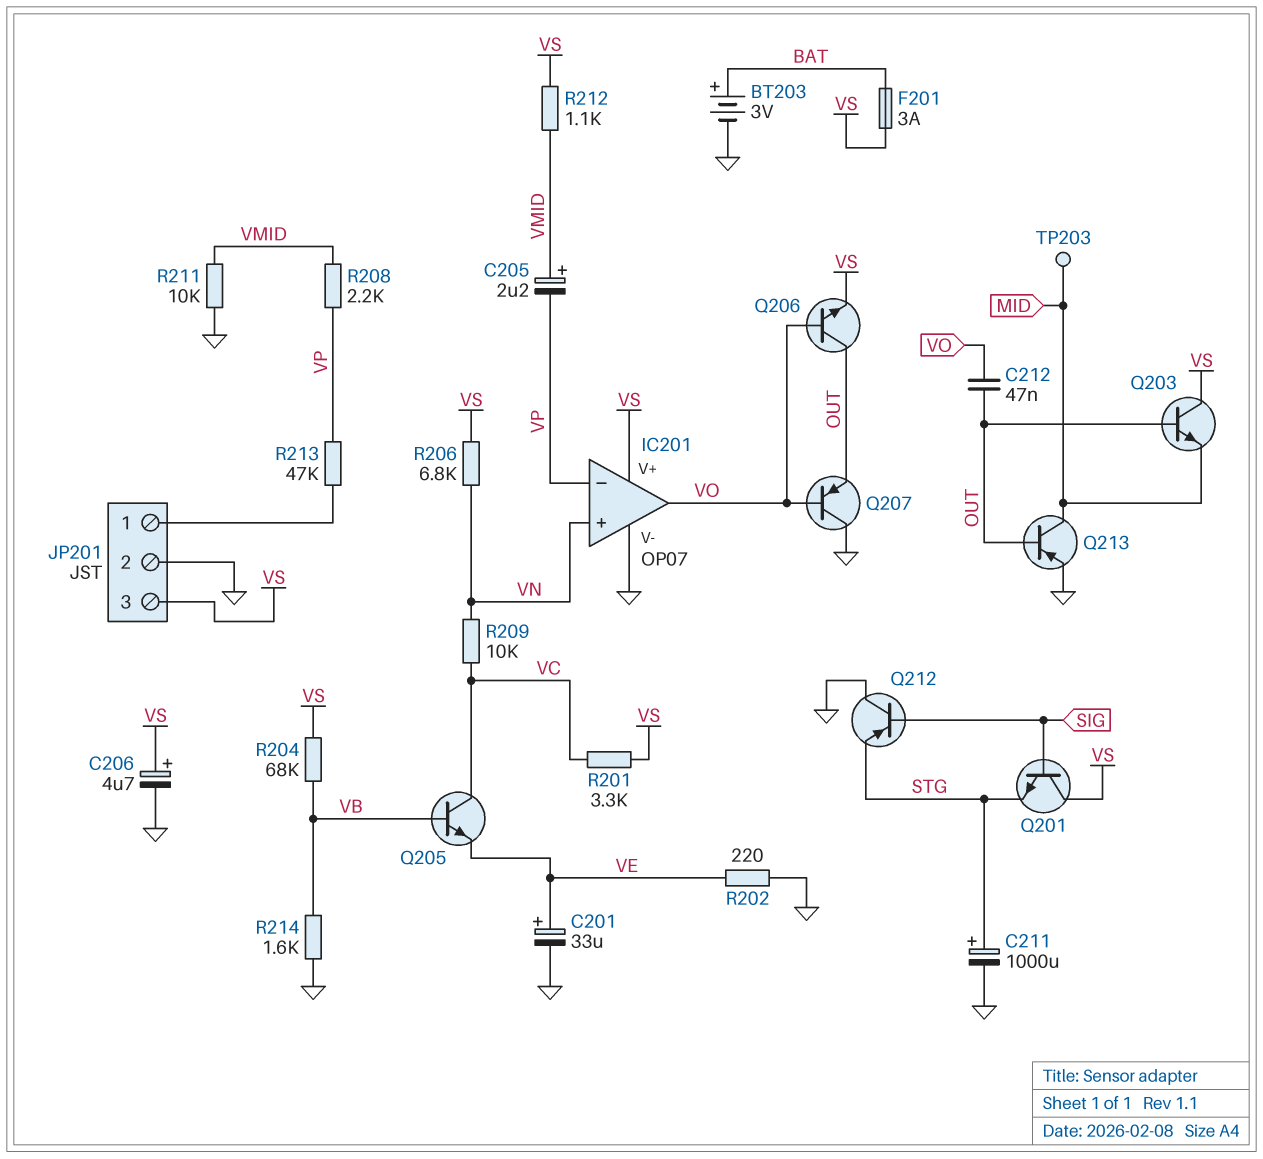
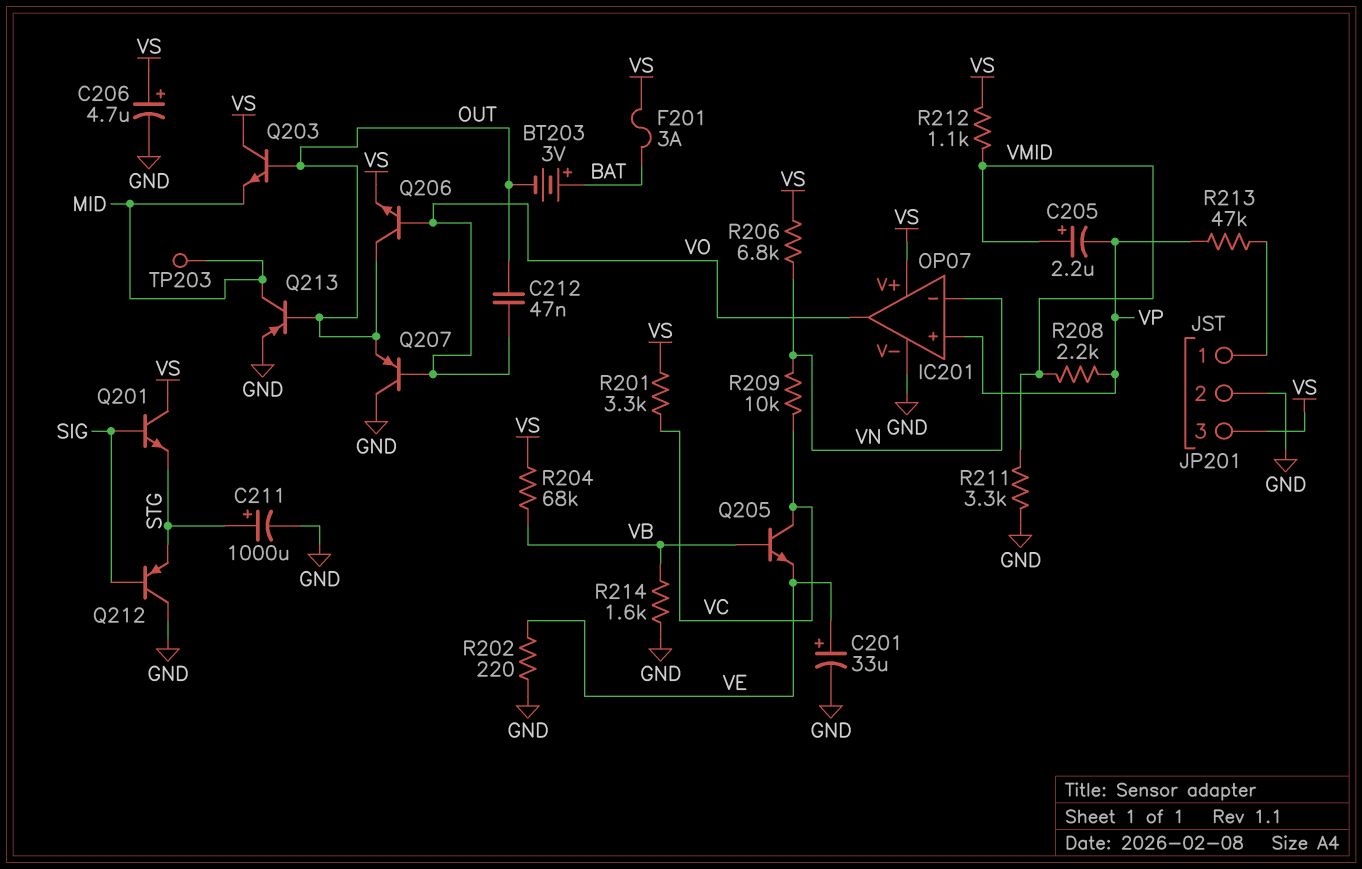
BT203: 3V (plus BAT, minus GND) -> 3V (plus BAT, minus OUT)
IC201 pin in+: VN -> VP
IC201 pin in-: VP -> VN
R211: 10k (GND, VMID) -> 3.3k (GND, VMID)

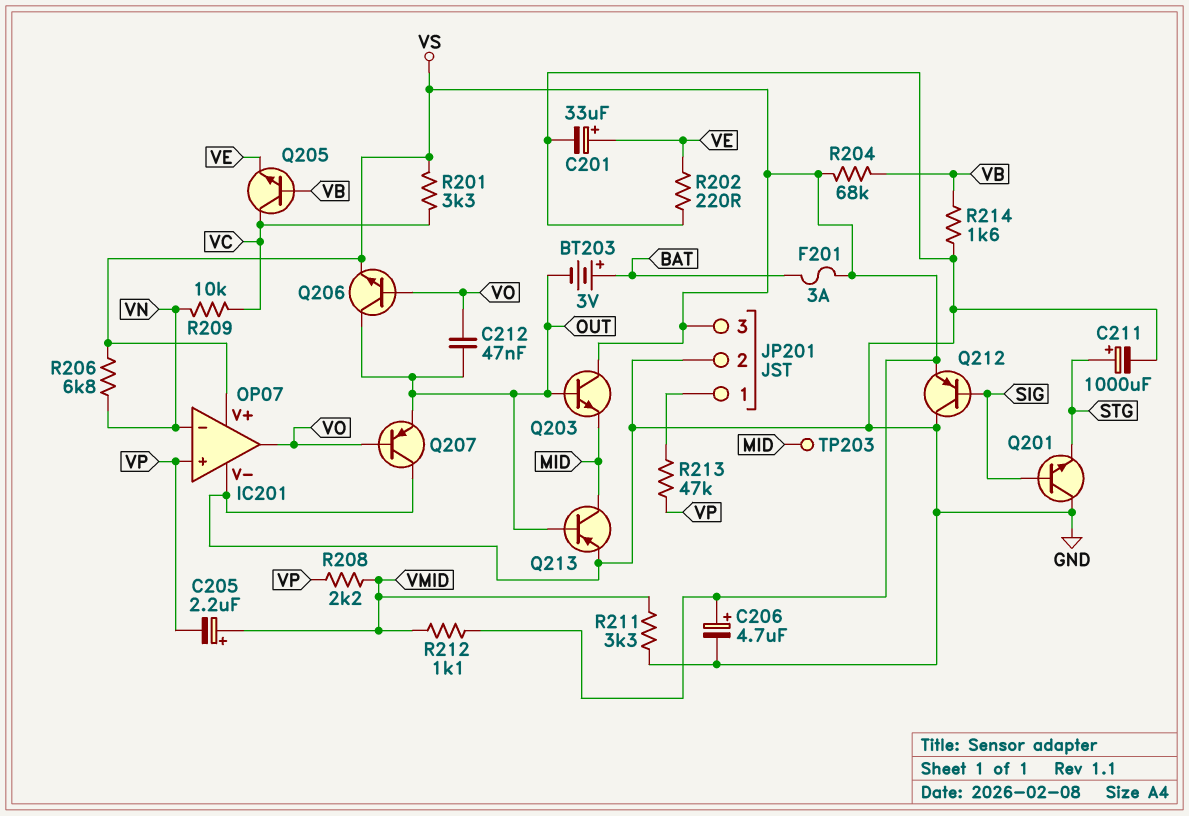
Q201: NPN (B SIG, C VS, E STG) -> NPN (B SIG, C GND, E STG)
Q212: PNP (B SIG, C GND, E STG) -> PNP (B SIG, C GND, E VS)

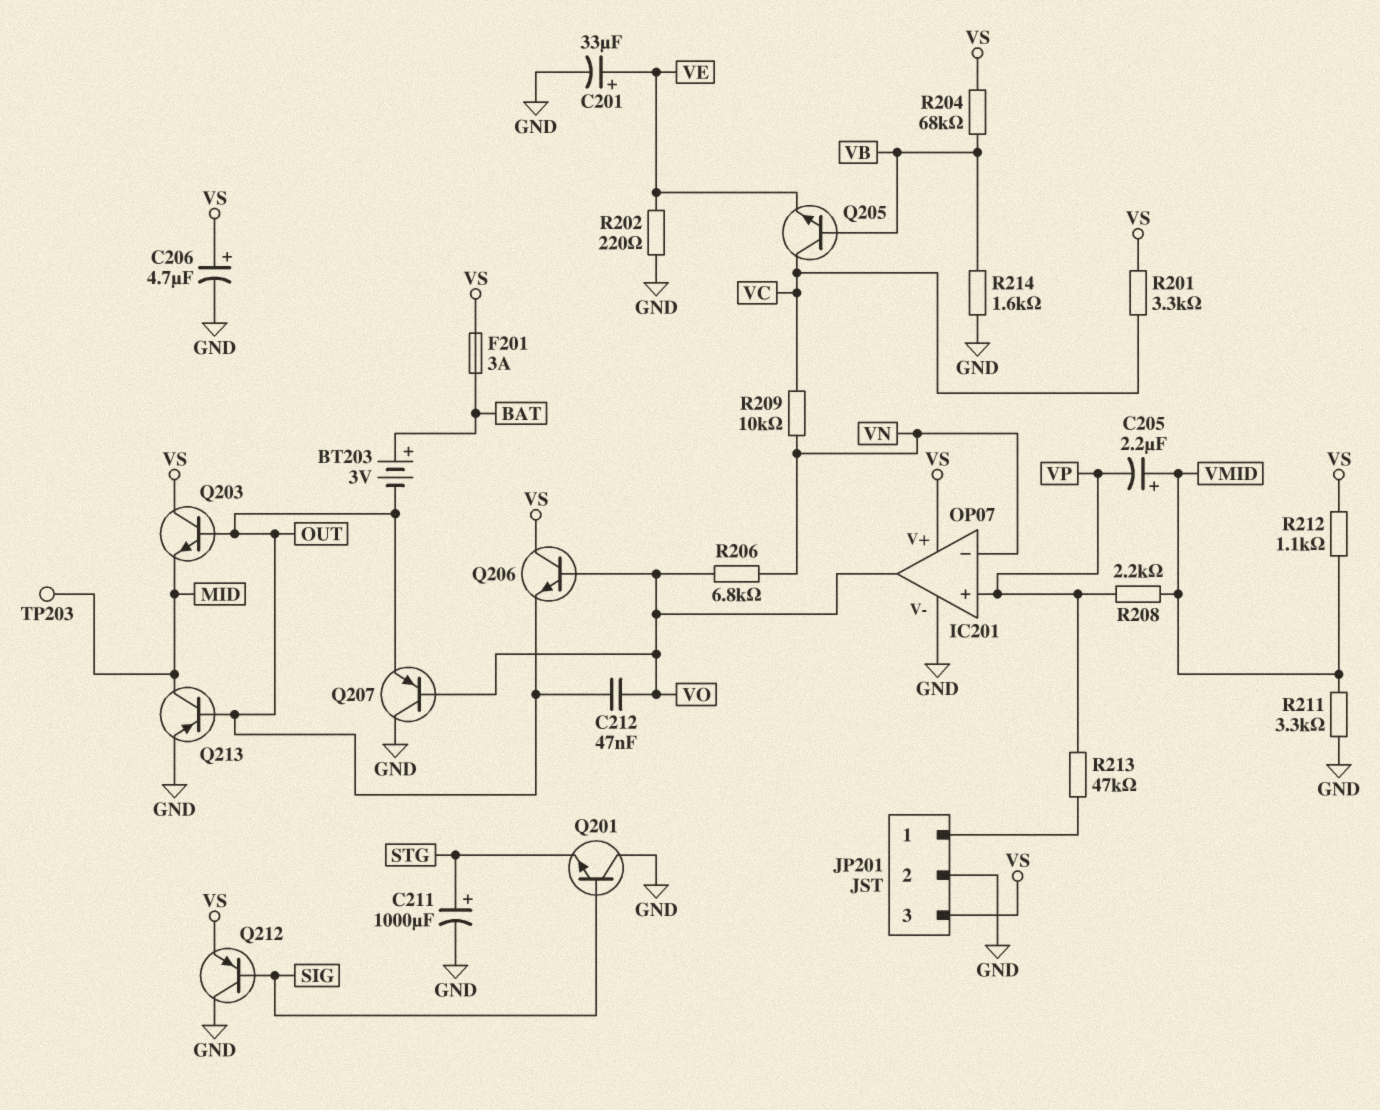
Q206: NPN (B VO, C OUT, E VS) -> NPN (B VO, C VS, E OUT)
R206: 6.8k (VN, VS) -> 6.8k (VN, VO)

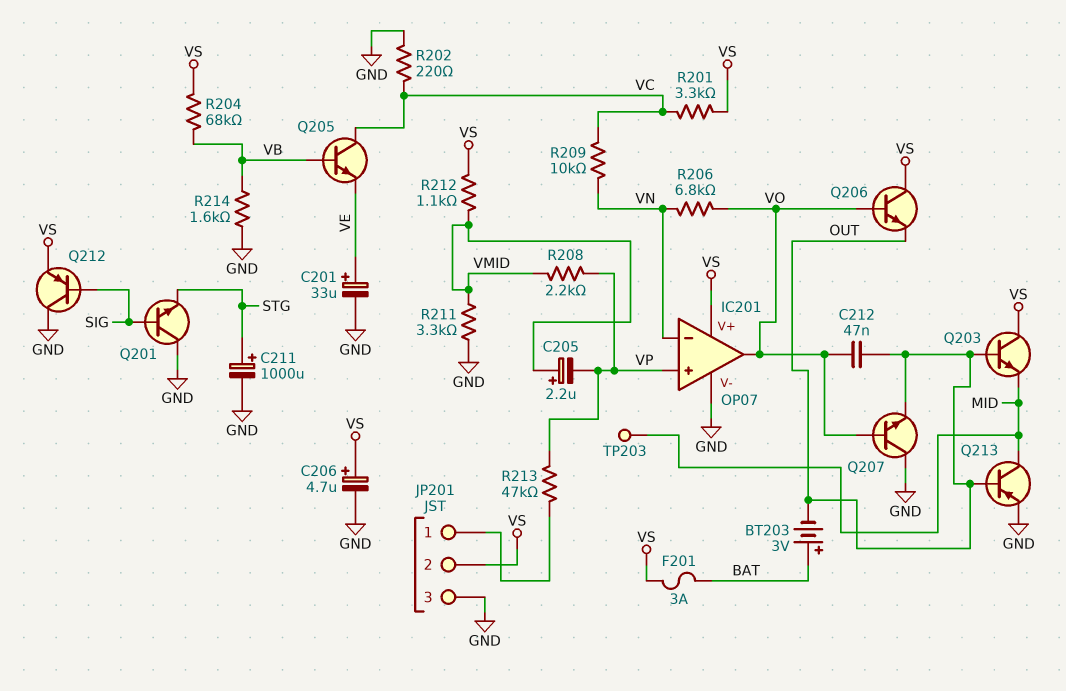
JP201 pin 2: GND -> VS
JP201 pin 3: VS -> GND
Q207: PNP (B VO, C GND, E OUT) -> NPN (B VO, C GND, E OUT)
R202: 220 (GND, VE) -> 220 (GND, VC)

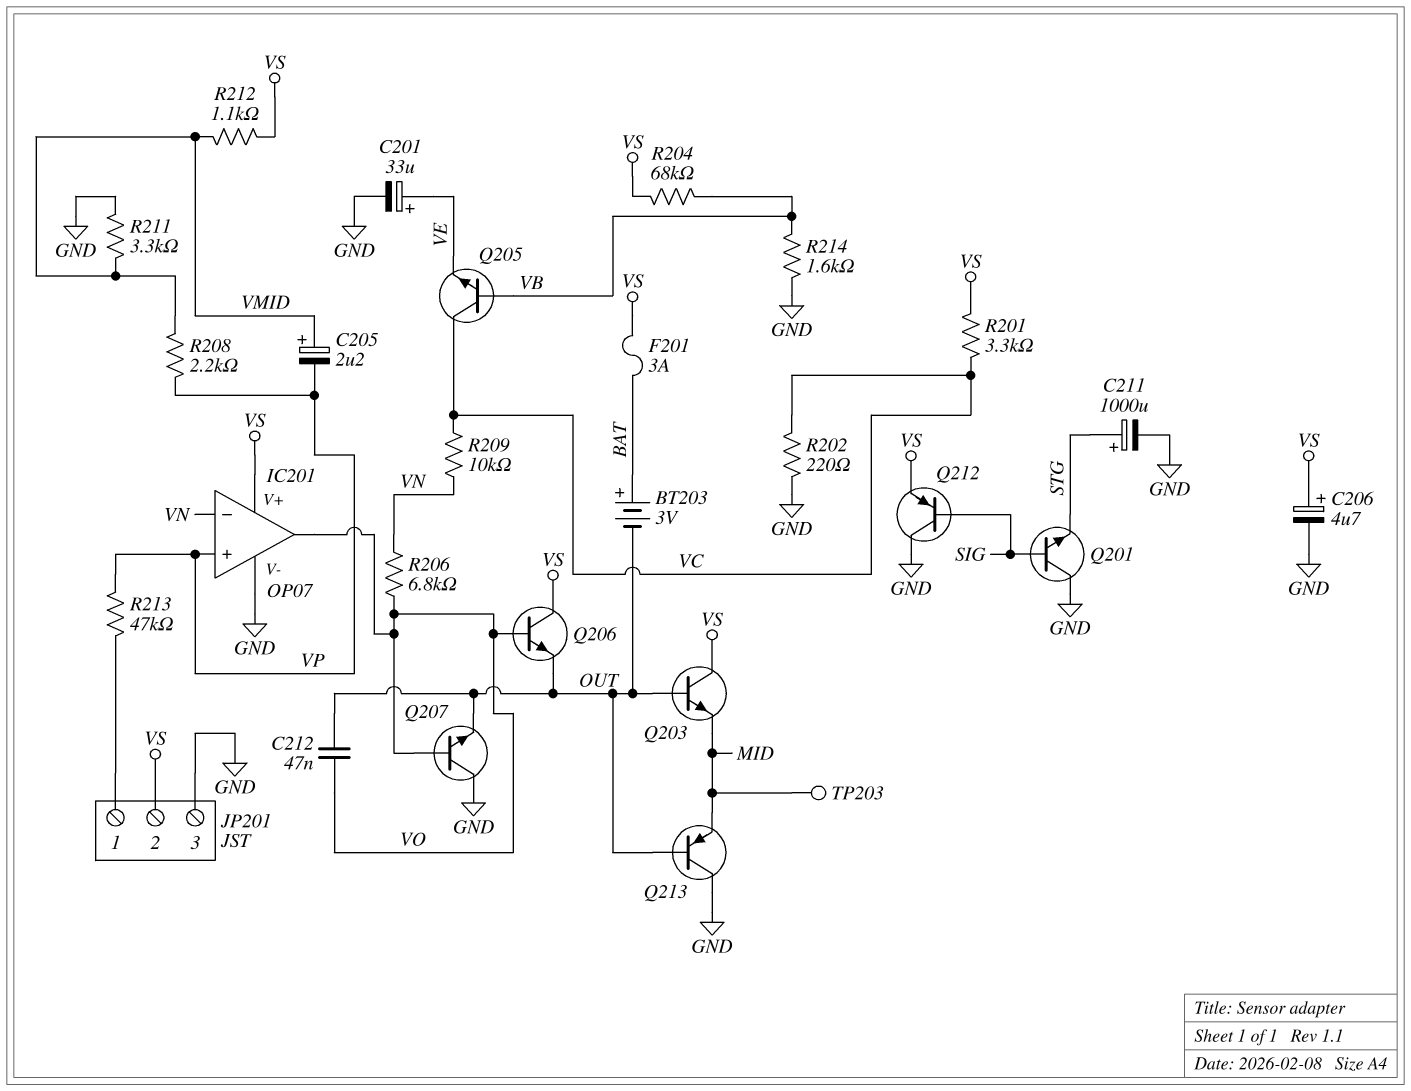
Q213: PNP (B OUT, C MID, E GND) -> PNP (B OUT, C GND, E MID)

